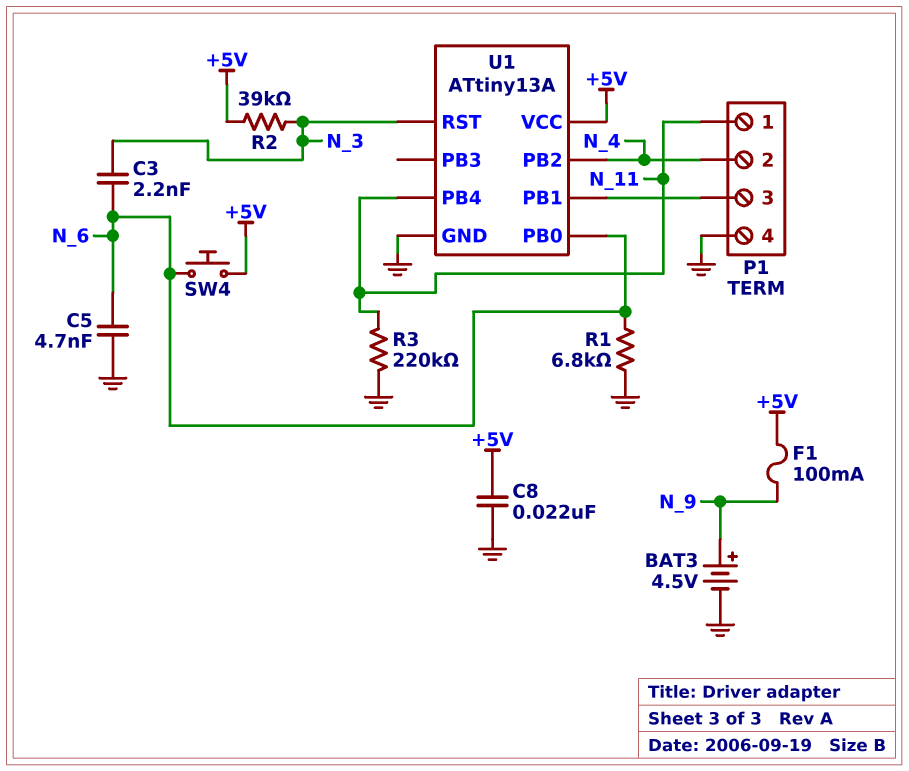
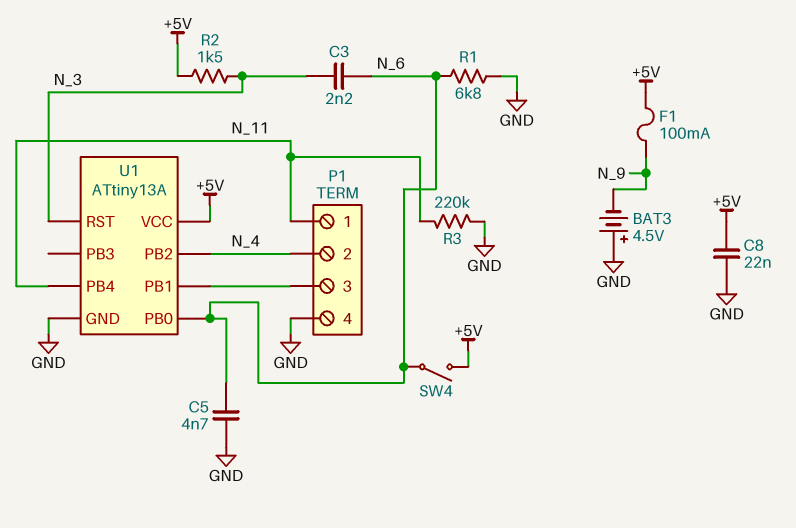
BAT3: 4.5V (plus N_9, minus GND) -> 4.5V (plus GND, minus N_9)
R2: 39k (+5V, N_3) -> 1.5k (+5V, N_3)
SW4: button (+5V, N_6) -> switch (+5V, N_6)

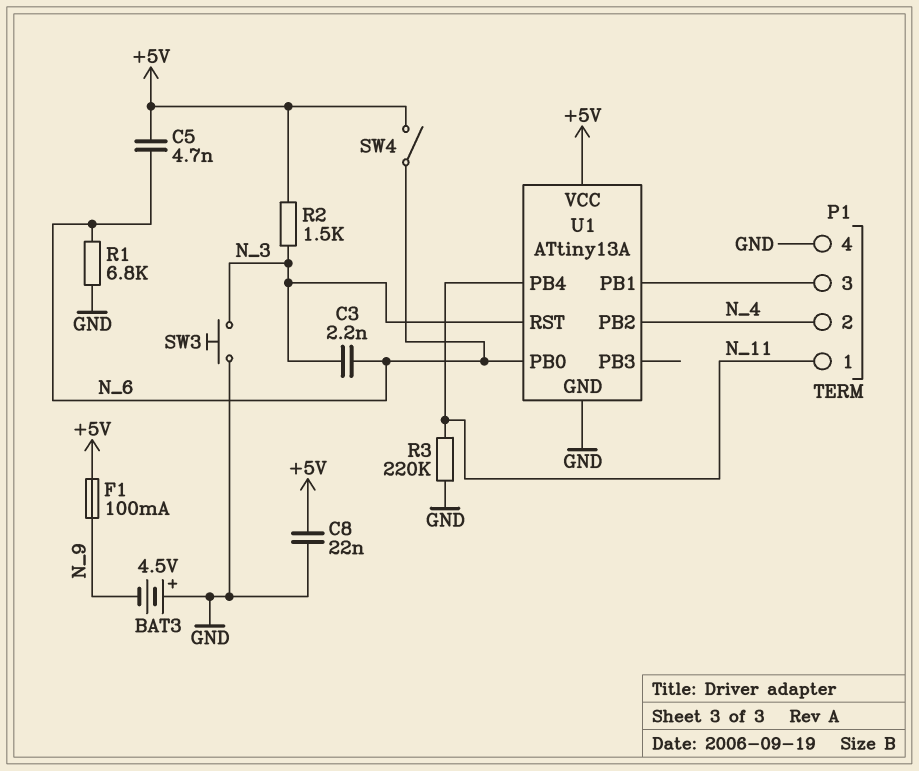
C5: 4.7nF (GND, N_6) -> 4.7nF (+5V, N_6)
SW3: none -> button (GND, N_3)

